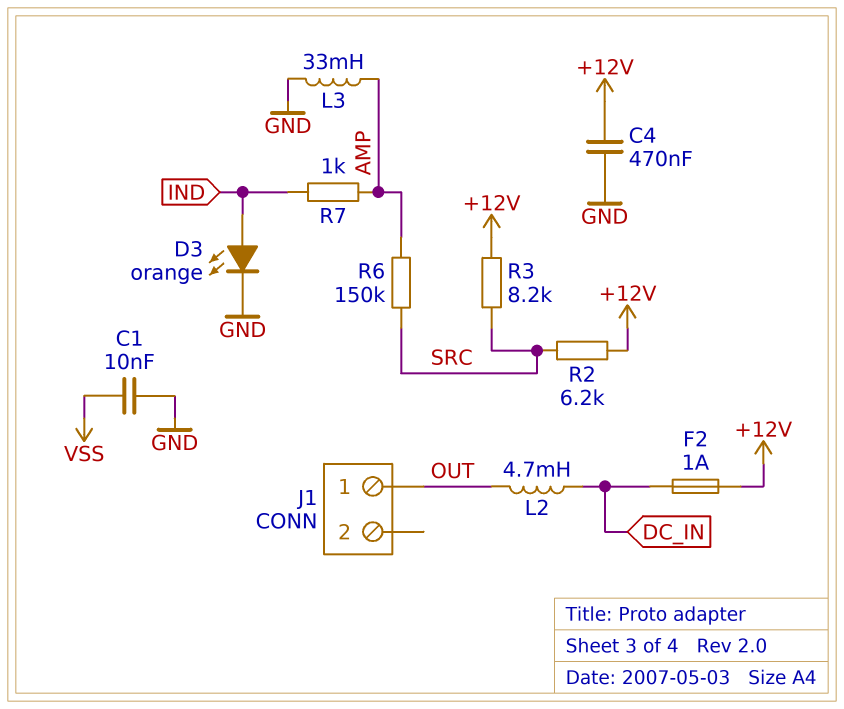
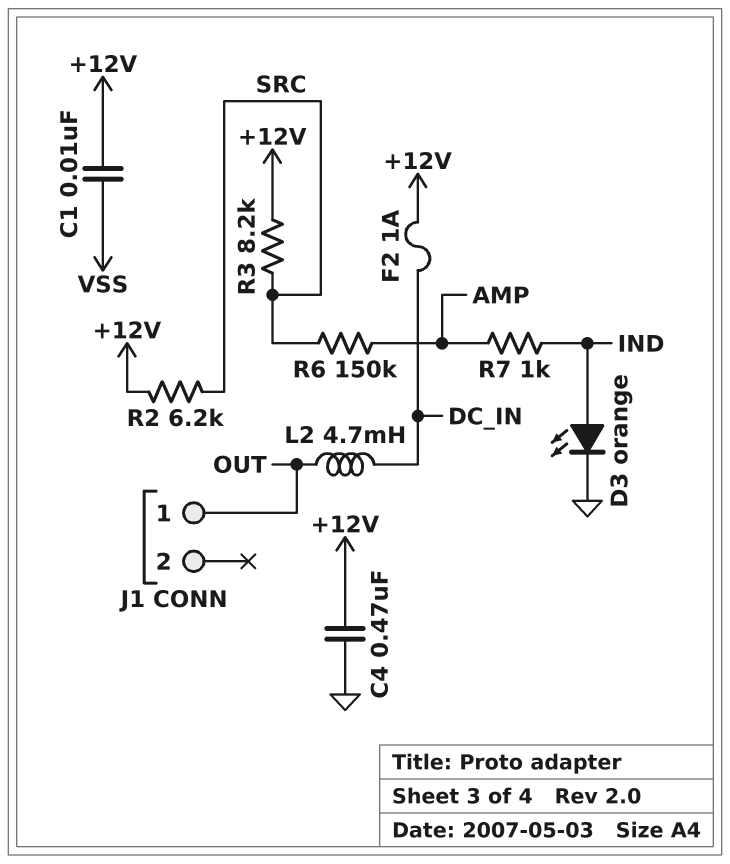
C1: 10nF (GND, VSS) -> 10nF (+12V, VSS)
L3: 33mH (AMP, GND) -> none

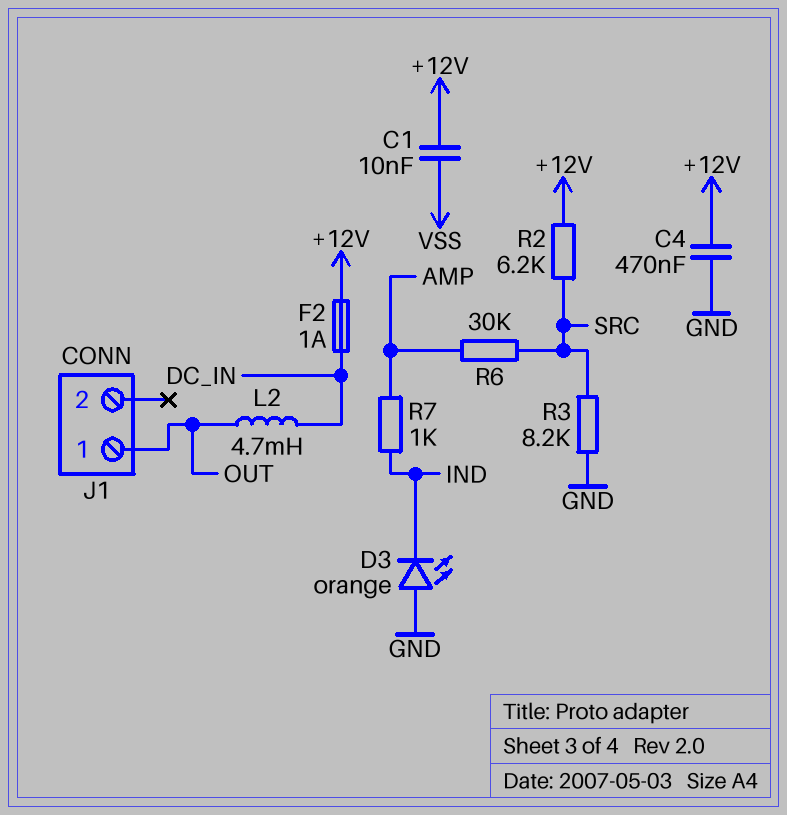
D3: LED orange (A IND, K GND) -> LED orange (A GND, K IND)
R3: 8.2k (+12V, SRC) -> 8.2k (GND, SRC)
R6: 150k (AMP, SRC) -> 30k (AMP, SRC)

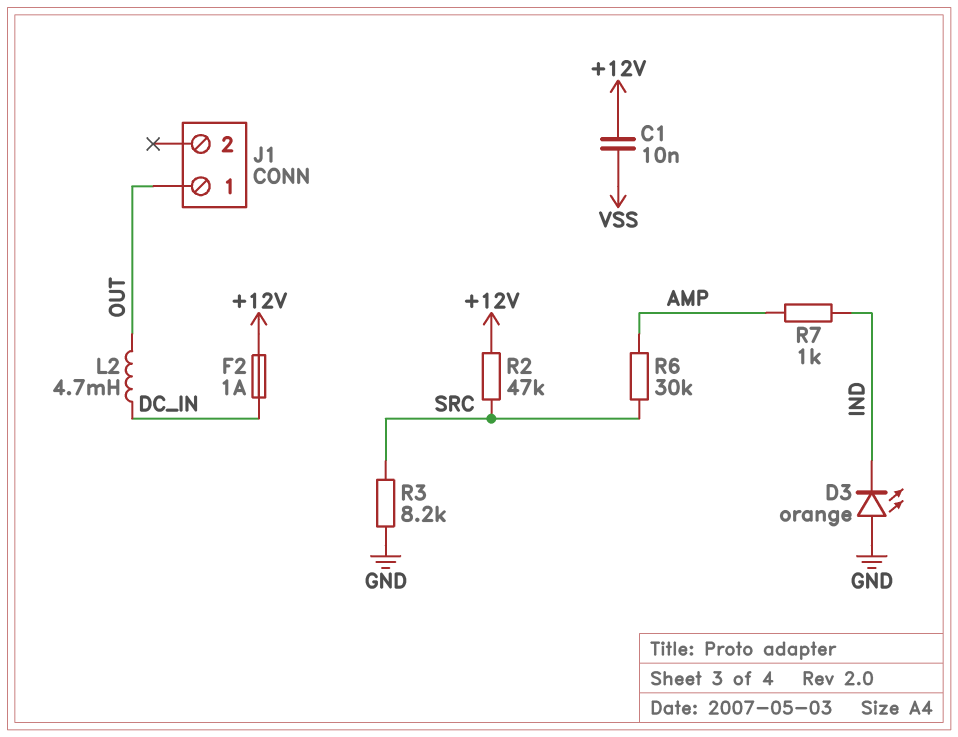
C4: 470nF (+12V, GND) -> none
R2: 6.2k (+12V, SRC) -> 47k (+12V, SRC)

